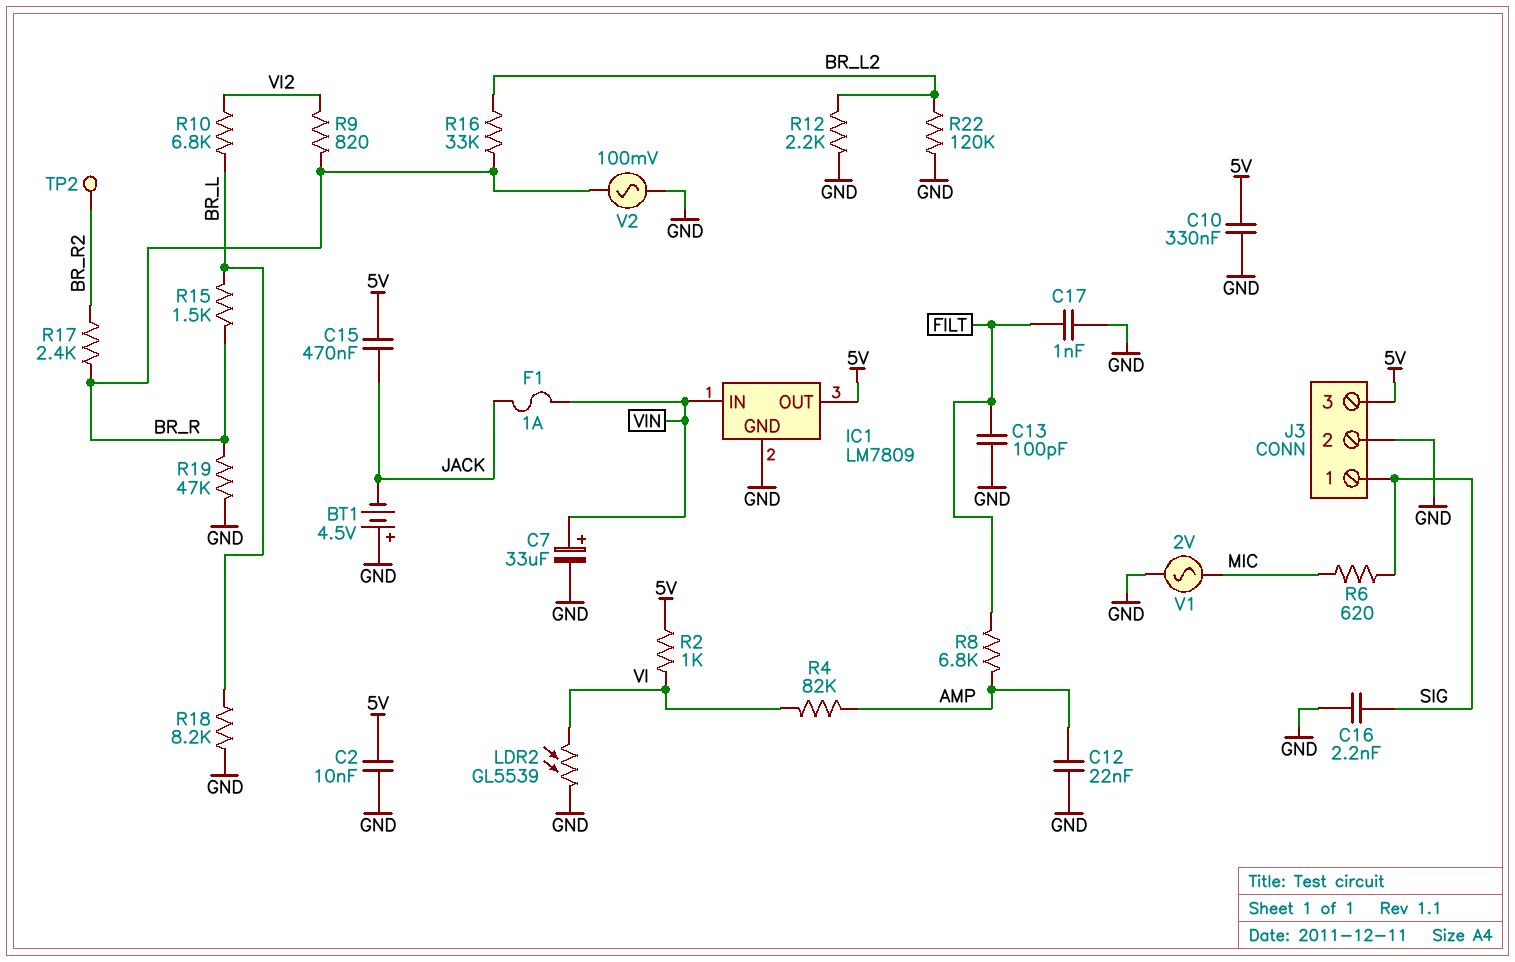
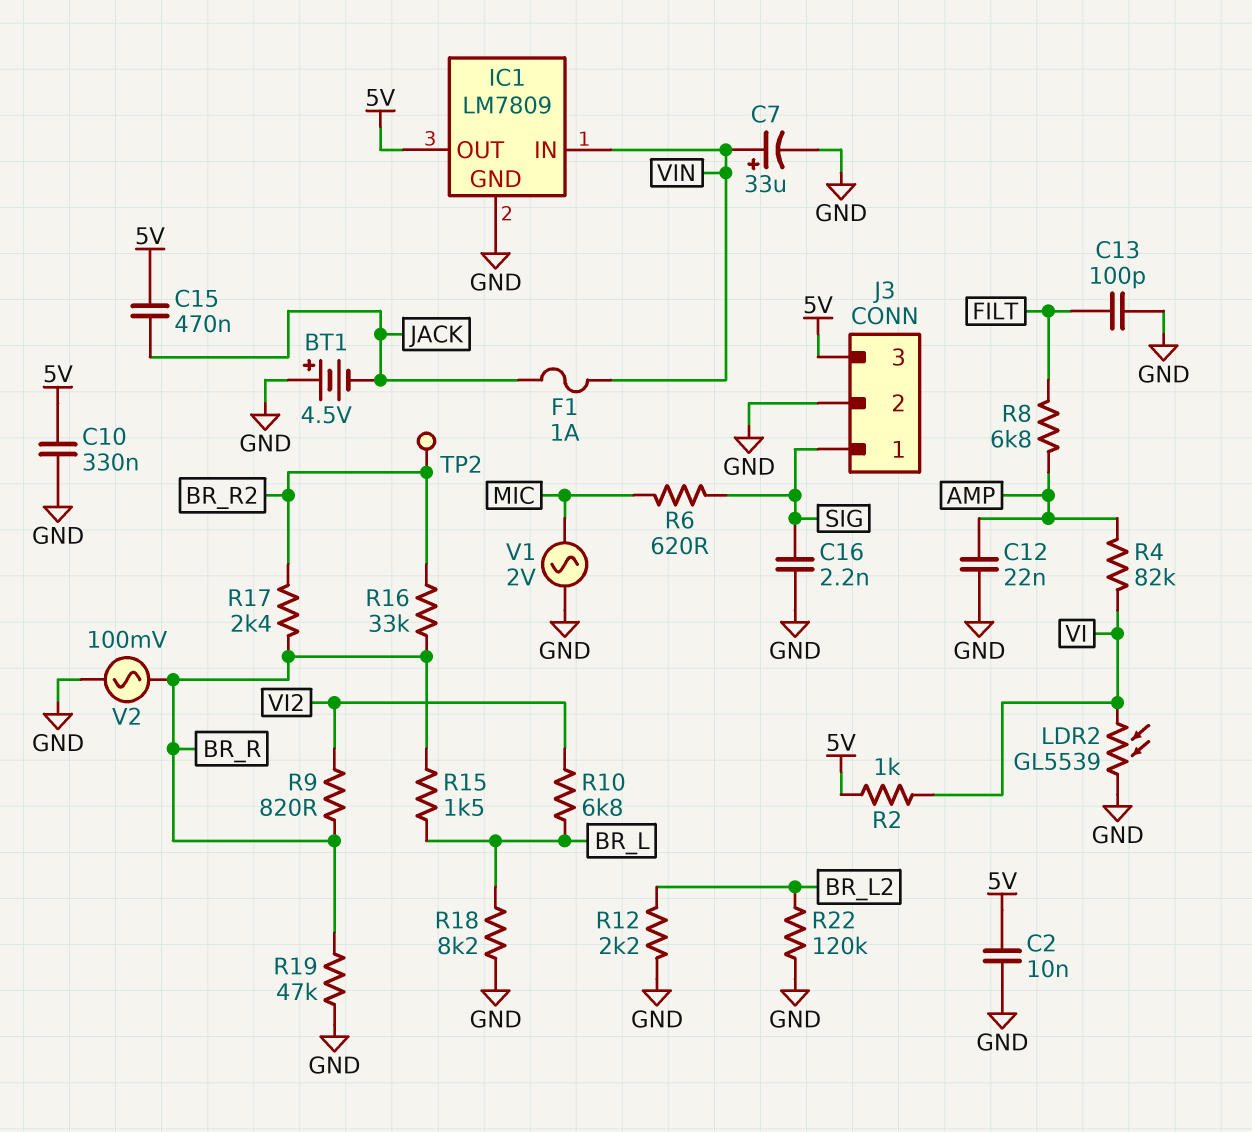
C17: 1nF (FILT, GND) -> none
R16: 33k (BR_L2, BR_R) -> 33k (BR_R, BR_R2)

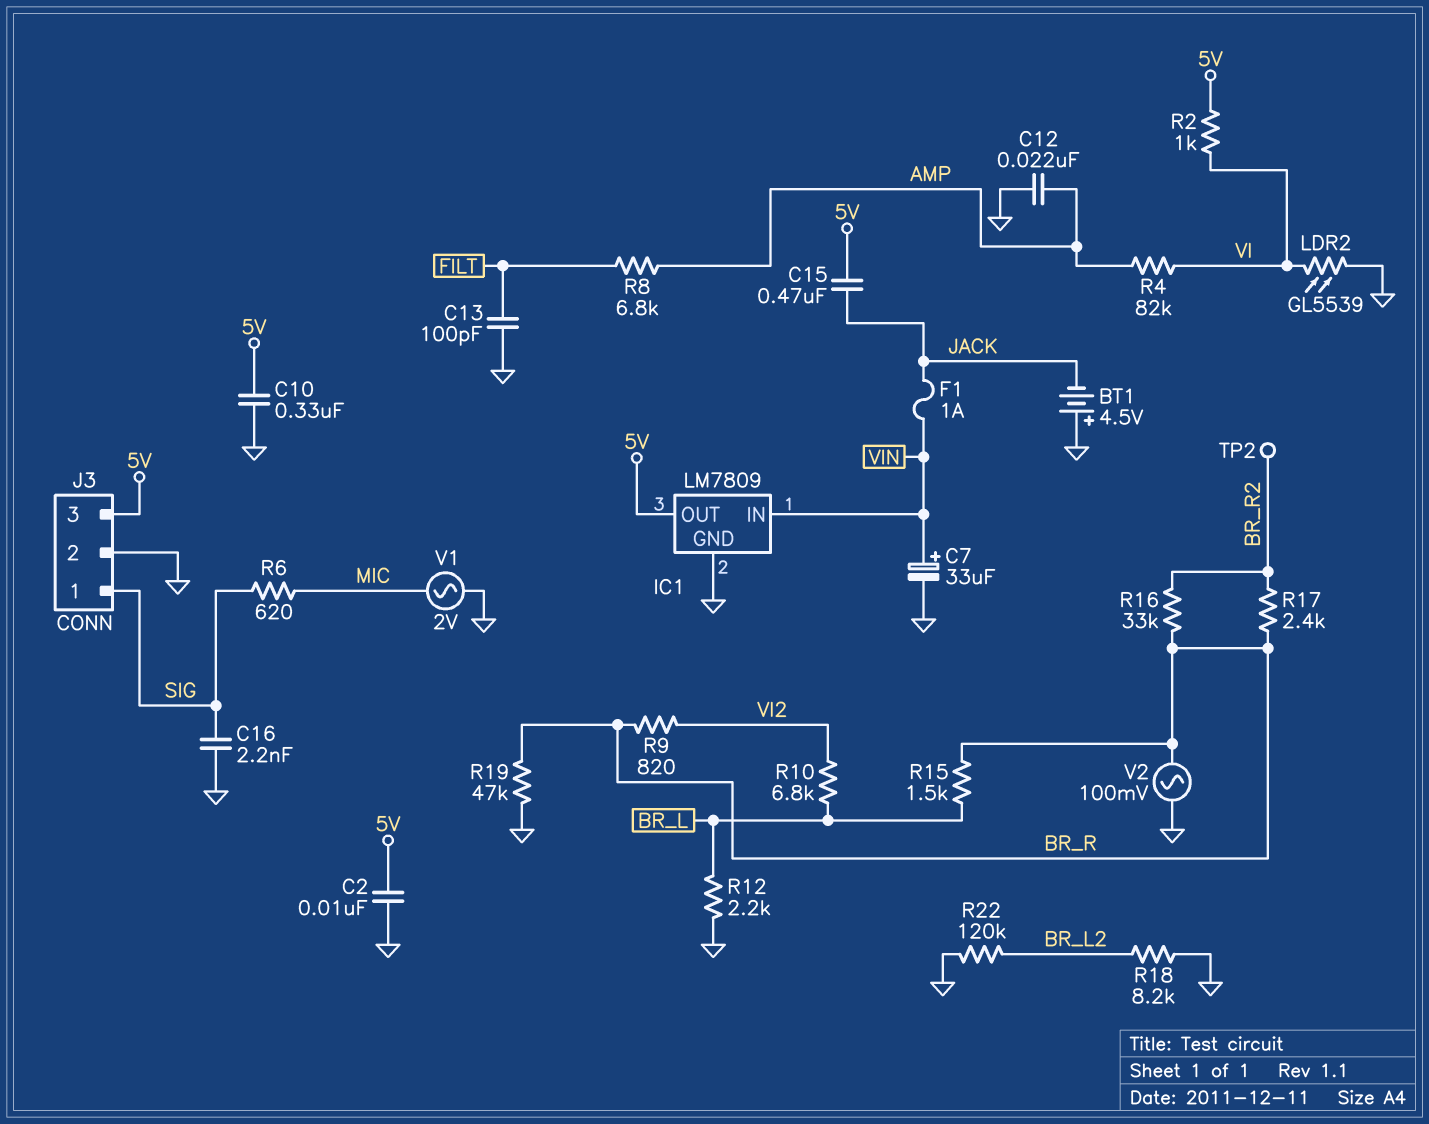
R12: 2.2k (BR_L2, GND) -> 2.2k (BR_L, GND)
R18: 8.2k (BR_L, GND) -> 8.2k (BR_L2, GND)

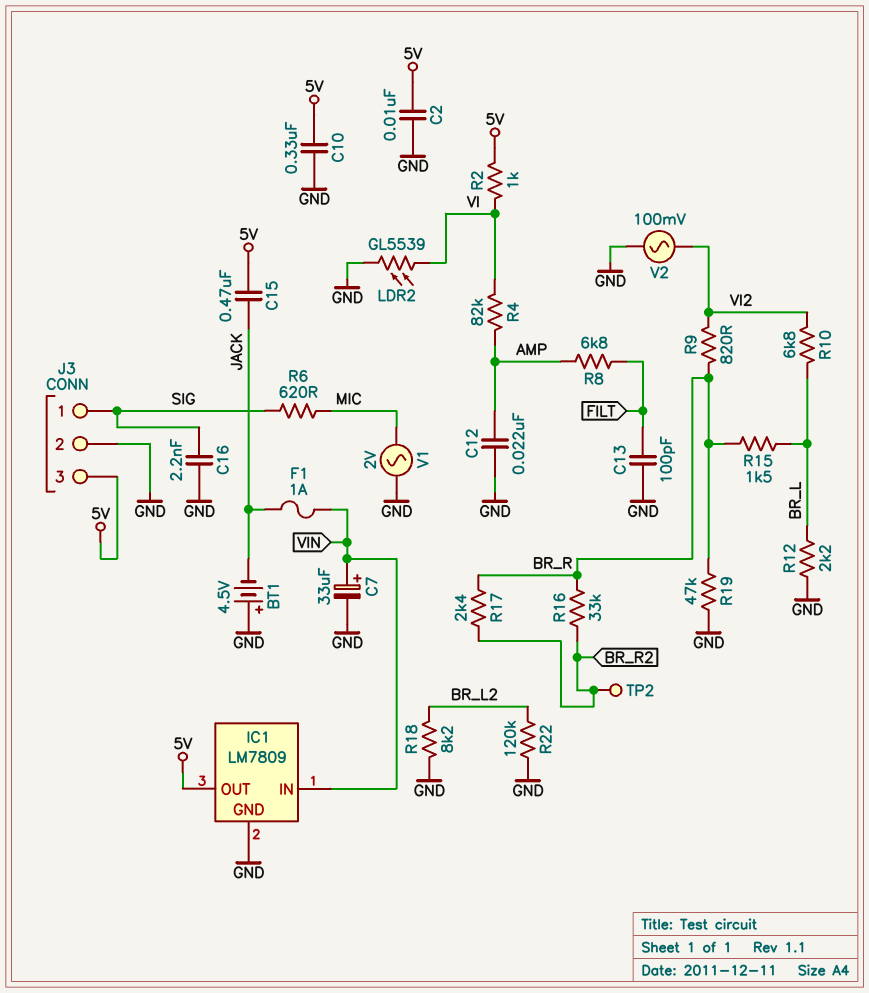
V2: AC 100mV (BR_R, GND) -> AC 100mV (GND, VI2)

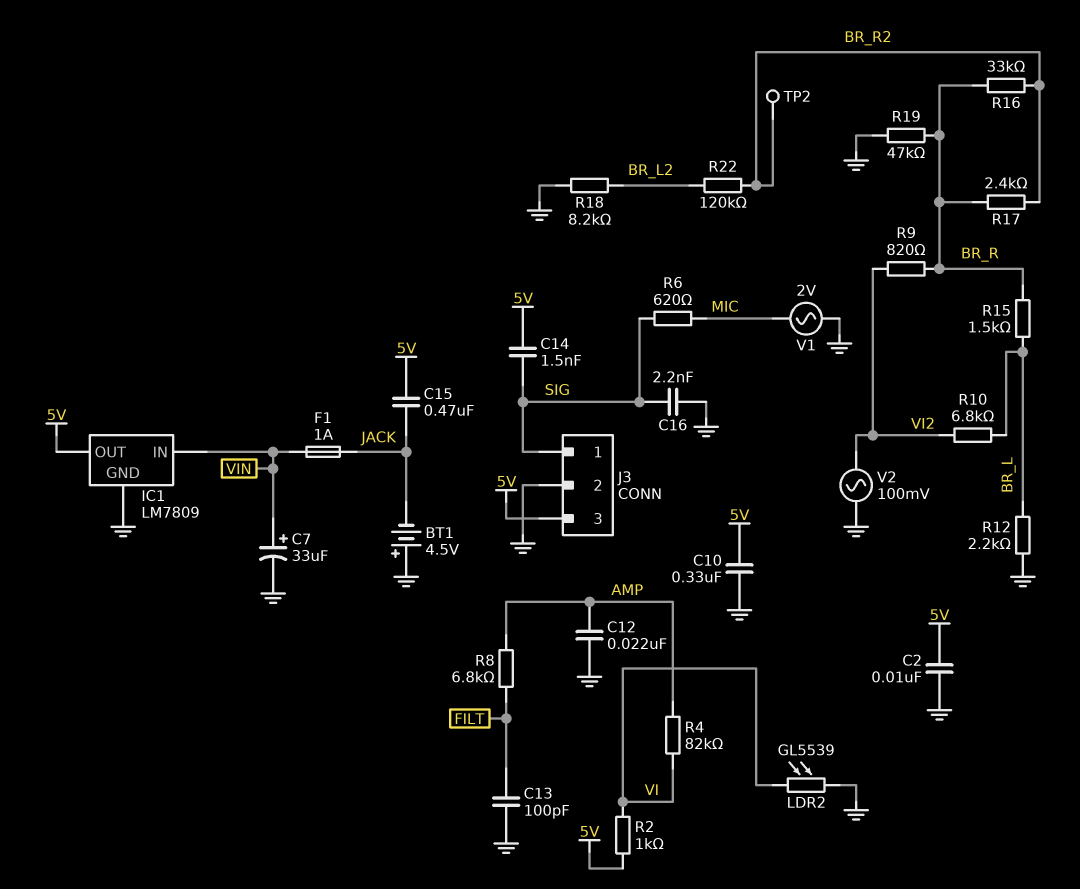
C14: none -> 1.5nF (5V, SIG)
R22: 120k (BR_L2, GND) -> 120k (BR_L2, BR_R2)

